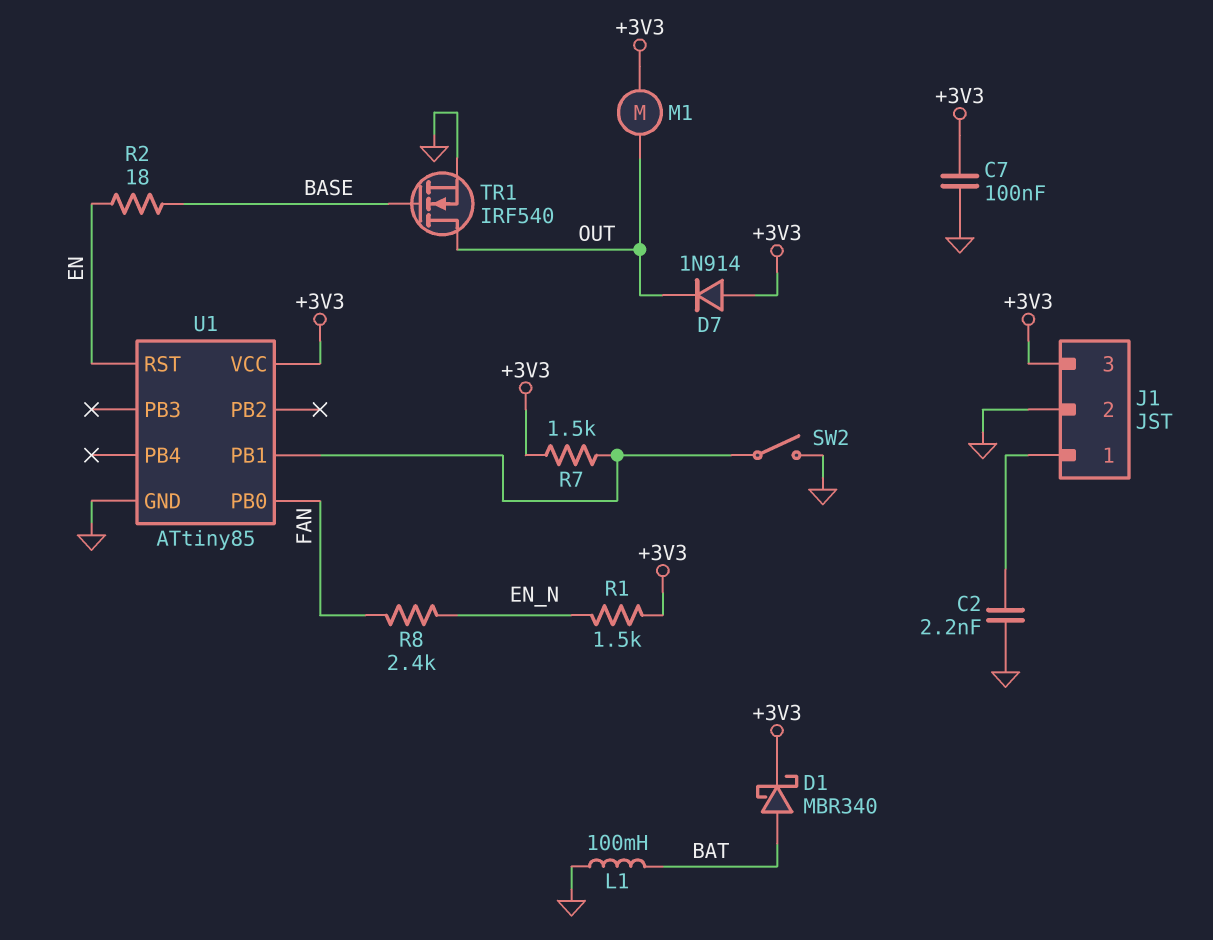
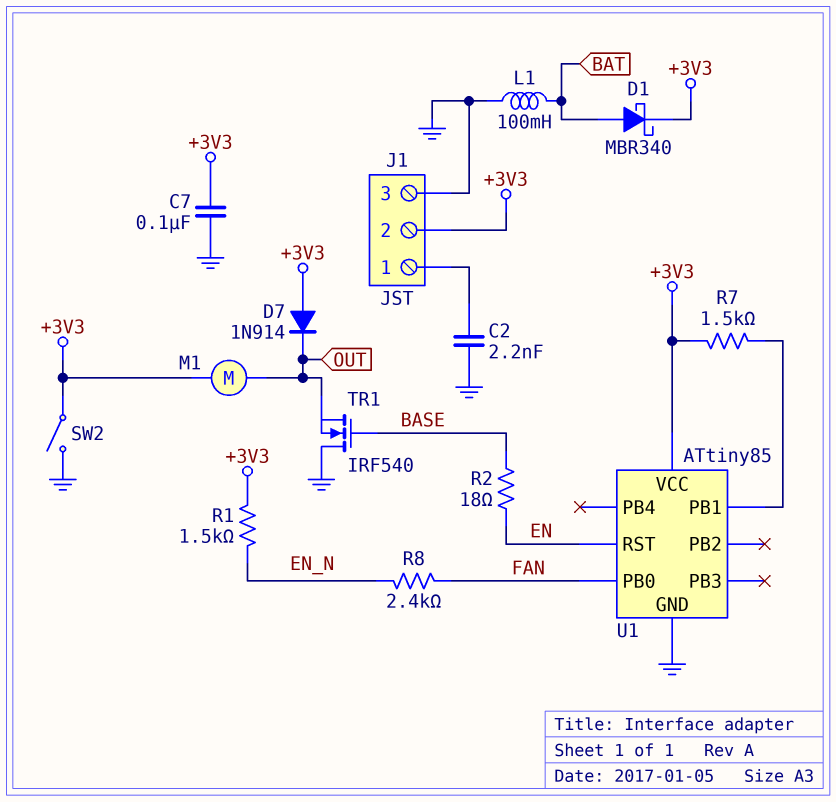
J1 pin 2: GND -> +3V3
J1 pin 3: +3V3 -> GND
SW2: switch (GND, U1/PB1) -> switch (+3V3, GND)
TR1: NMOS IRF540 (G BASE, D OUT, S GND) -> NMOS IRF540 (G BASE, D GND, S OUT)

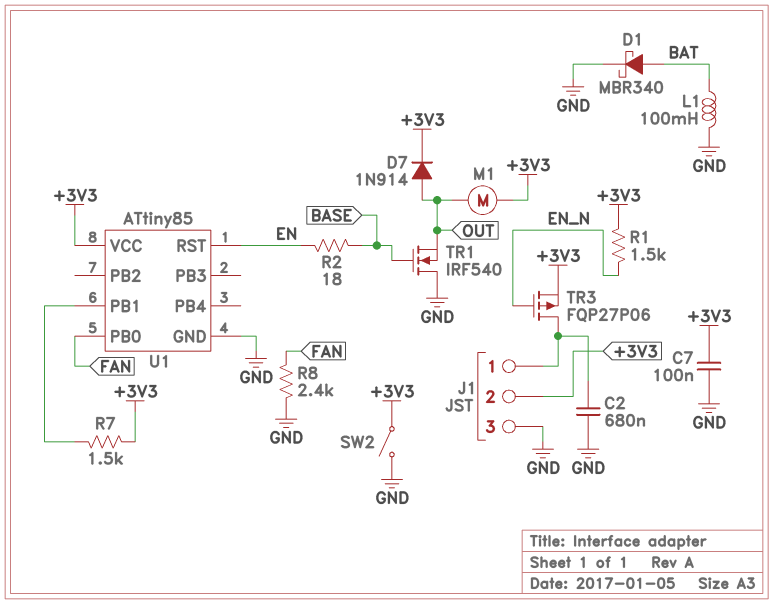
C2: 2.2nF (GND, J1/1) -> 680nF (GND, J1/1)
D1: schottky MBR340 (A BAT, K +3V3) -> schottky MBR340 (A BAT, K GND)
D7: diode 1N914 (A +3V3, K OUT) -> diode 1N914 (A OUT, K +3V3)
R8: 2.4k (EN_N, FAN) -> 2.4k (FAN, GND)
TR3: none -> PMOS FQP27P06 (G EN_N, D J1/1, S +3V3)

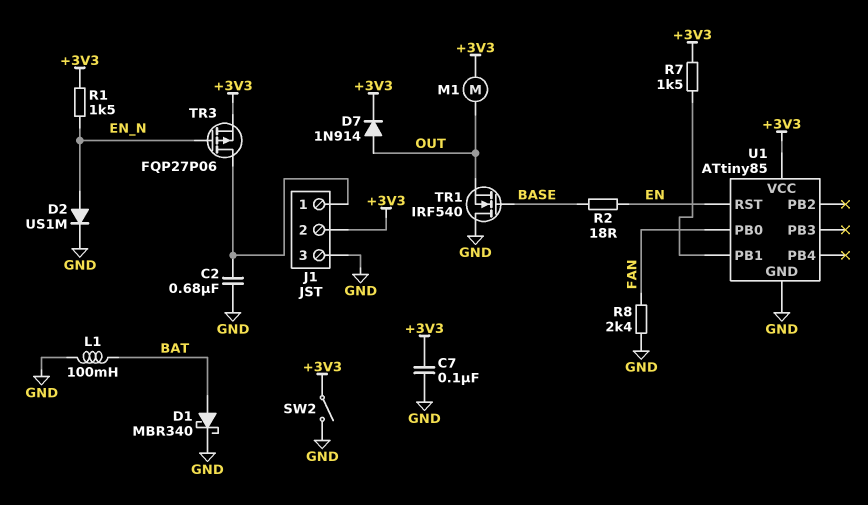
D2: none -> diode US1M (A EN_N, K GND)

